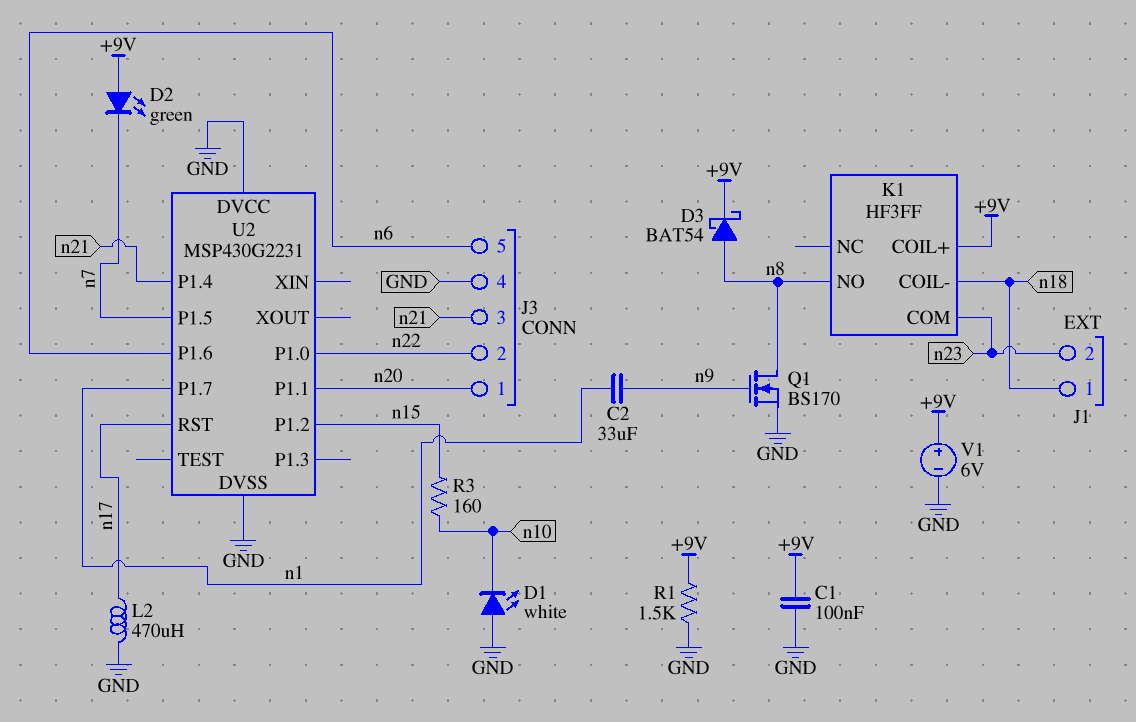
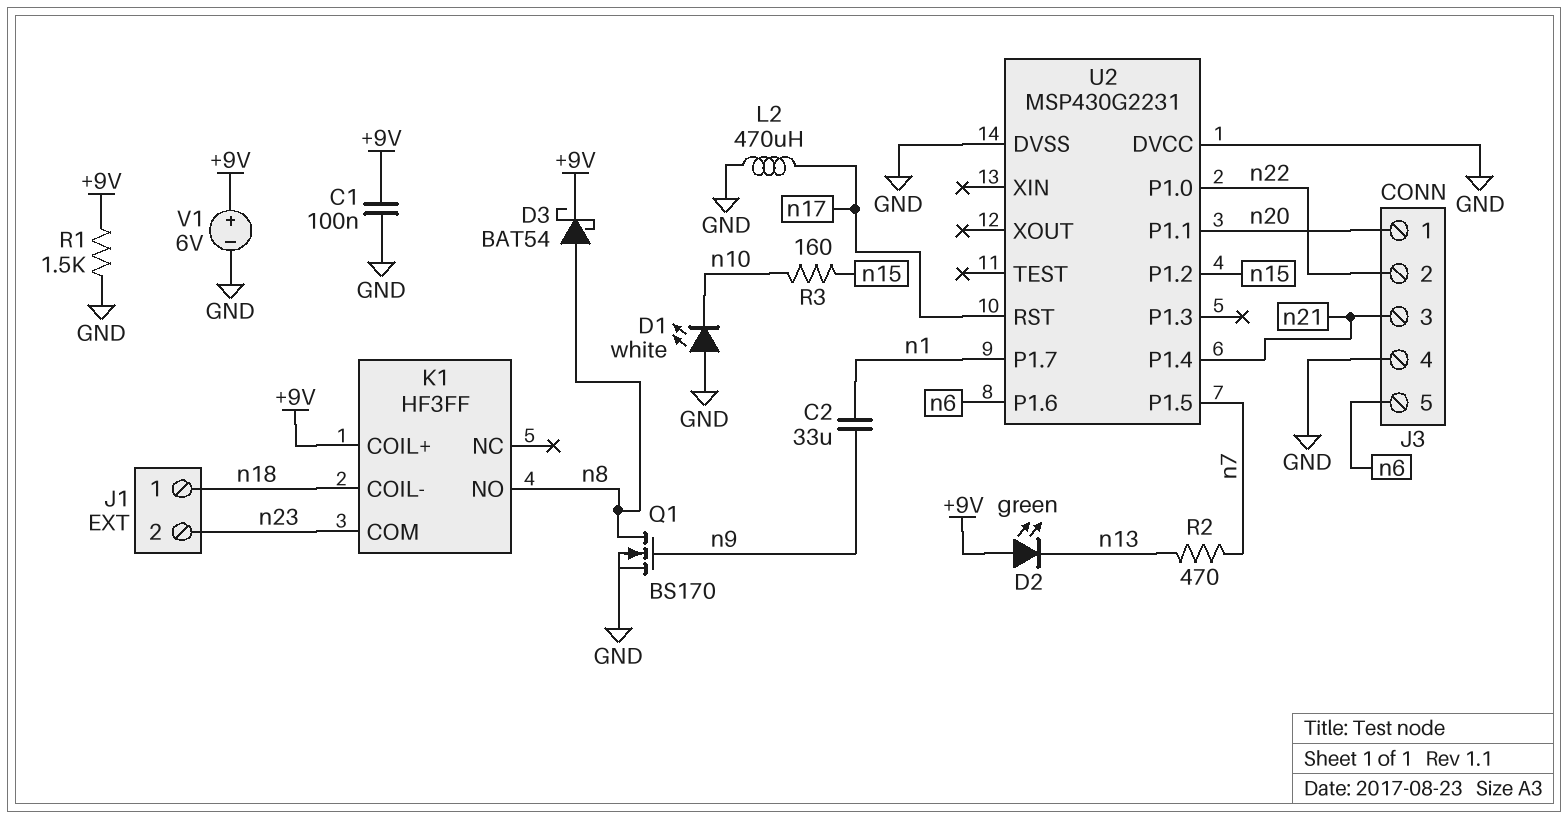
D2: LED green (A +9V, K n7) -> LED green (A +9V, K n13)
R2: none -> 470 (n7, n13)

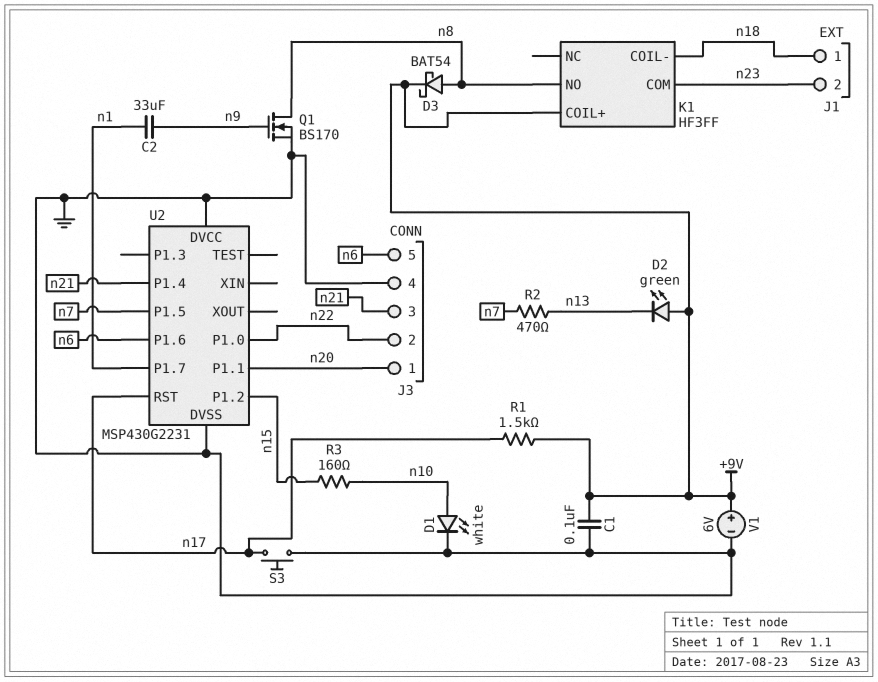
D1: LED white (A GND, K n10) -> LED white (A n10, K GND)
L2: 470uH (GND, n17) -> none
R1: 1.5k (+9V, GND) -> 1.5k (+9V, n17)
S3: none -> button (GND, n17)

